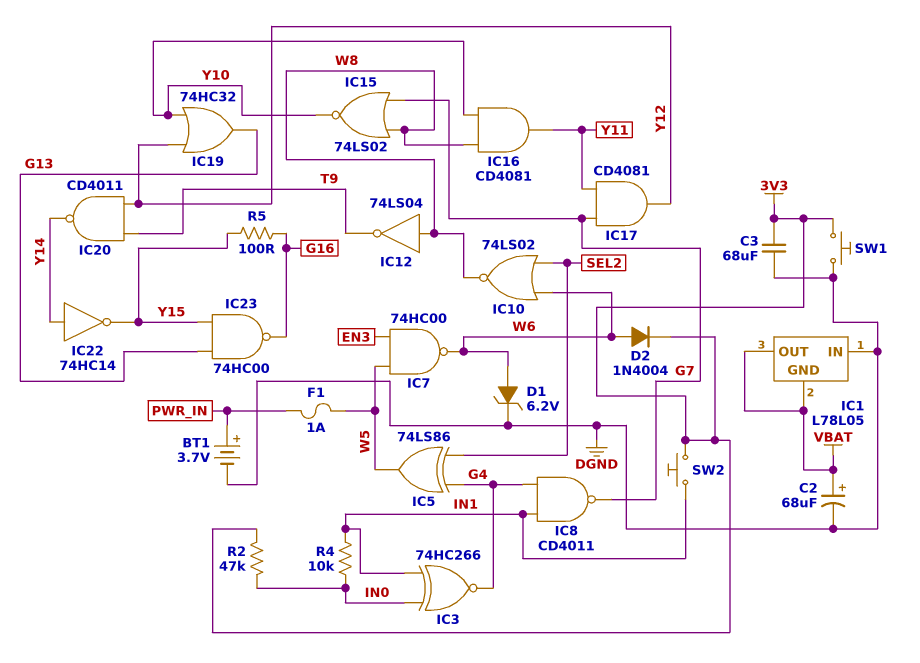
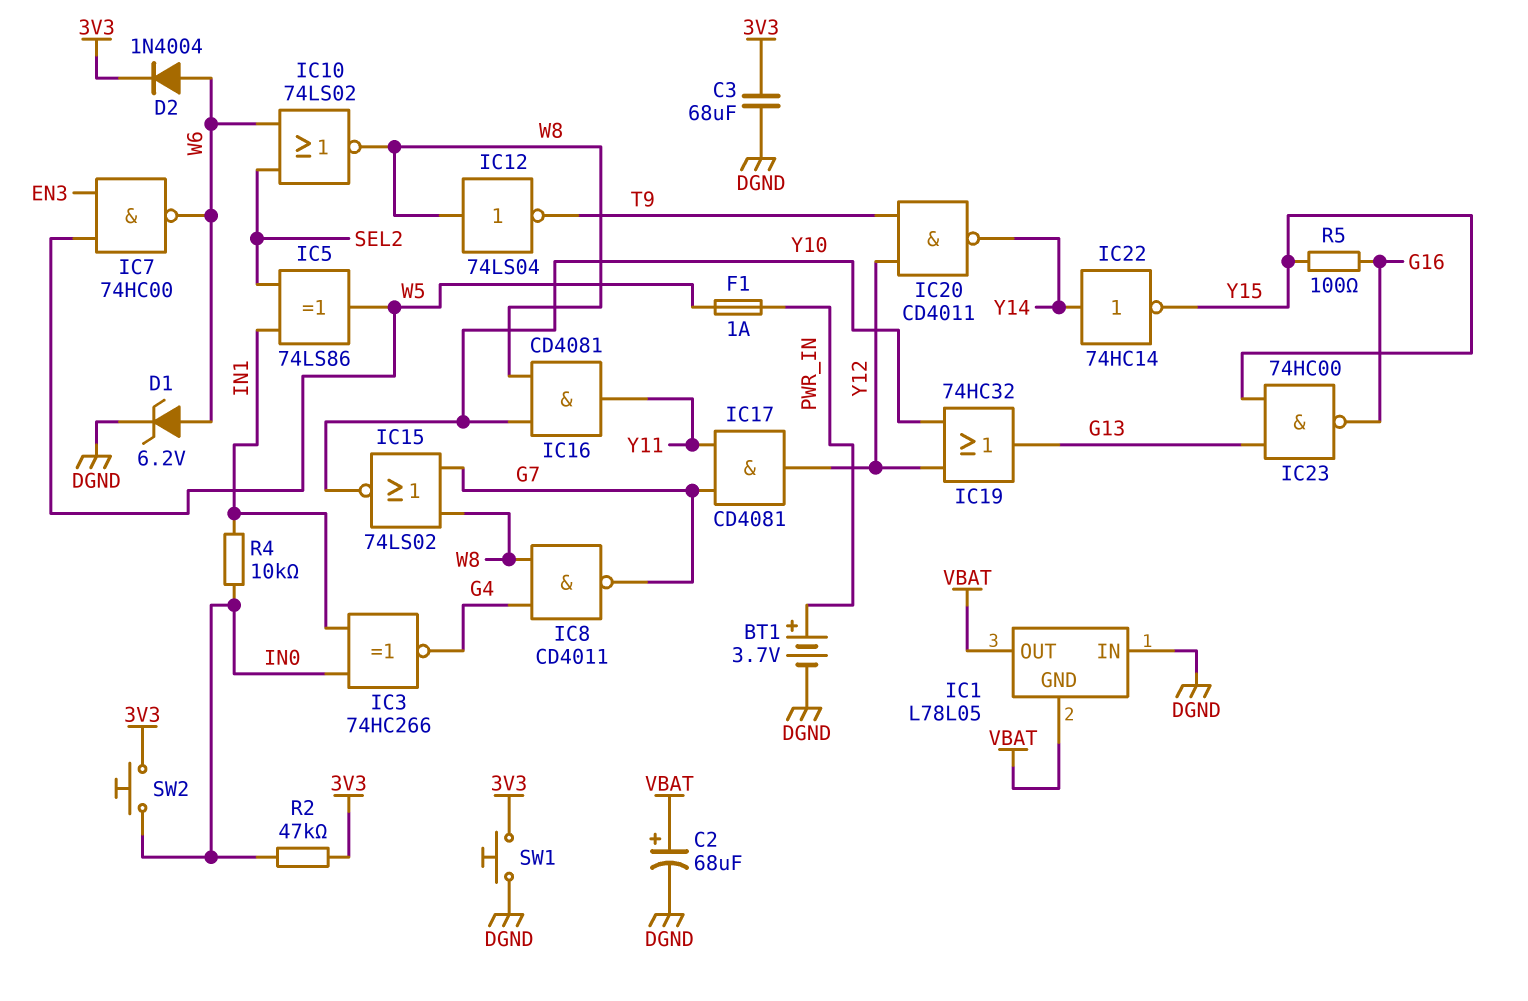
IC5: XOR 74LS86 (in G4, in SEL2, out W5) -> XOR 74LS86 (in IN1, in SEL2, out W5)
IC8: NAND CD4011 (in G4, in IN1, out G7) -> NAND CD4011 (in G4, in W8, out G7)
SW2: button (3V3, IN1) -> button (3V3, IN0)

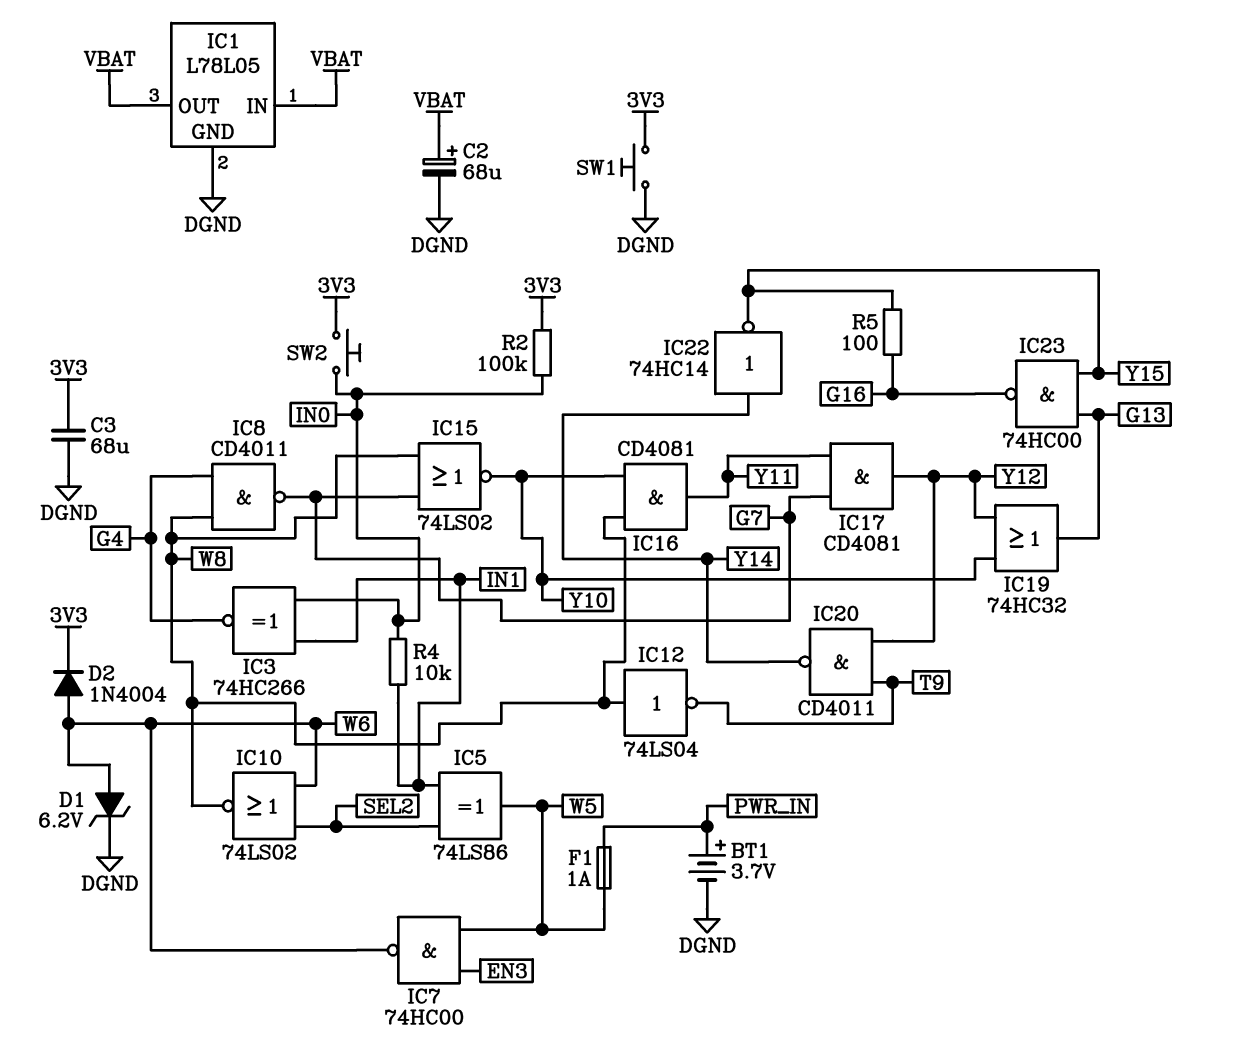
IC1 pin GND: VBAT -> DGND
IC1 pin IN: DGND -> VBAT
R2: 47k (3V3, IN0) -> 100k (3V3, IN0)

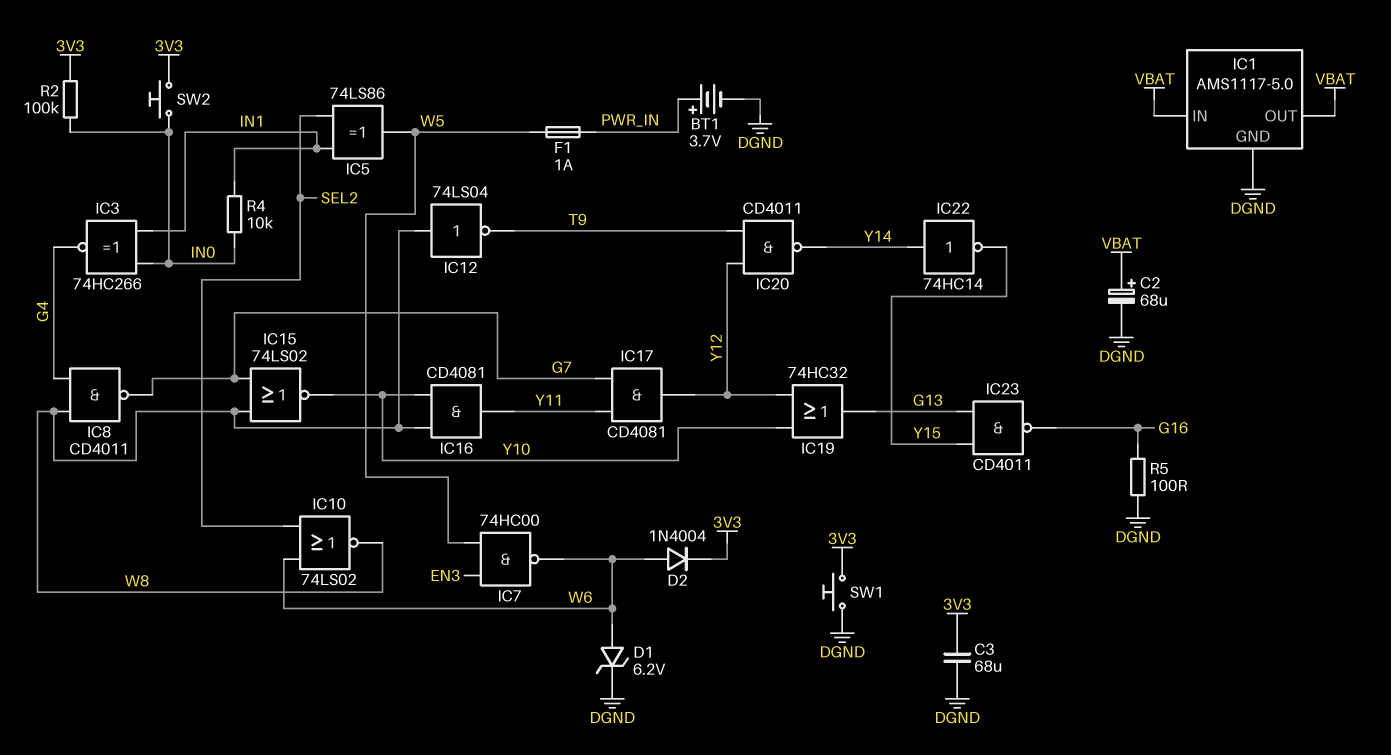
IC1: L78L05 -> AMS1117-5.0
IC23: NAND 74HC00 (in G13, in Y15, out G16) -> NAND CD4011 (in G13, in Y15, out G16)
R5: 100 (G16, Y15) -> 100 (DGND, G16)

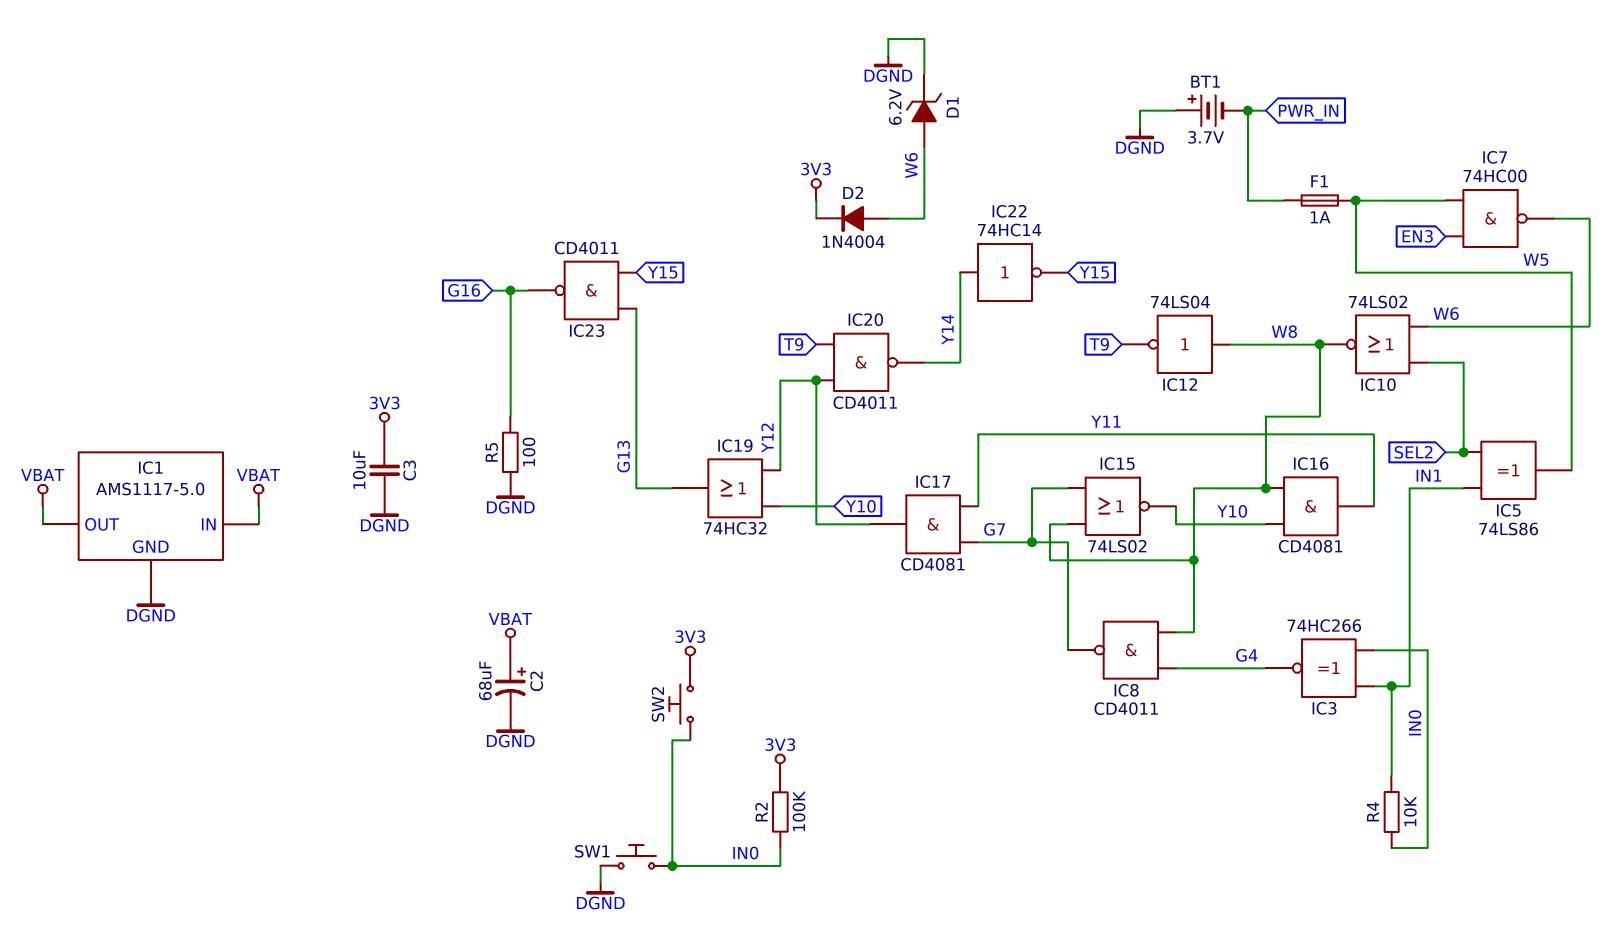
BT1: 3.7V (plus PWR_IN, minus DGND) -> 3.7V (plus DGND, minus PWR_IN)
C3: 68uF (3V3, DGND) -> 10uF (3V3, DGND)
SW1: button (3V3, DGND) -> button (DGND, IN0)

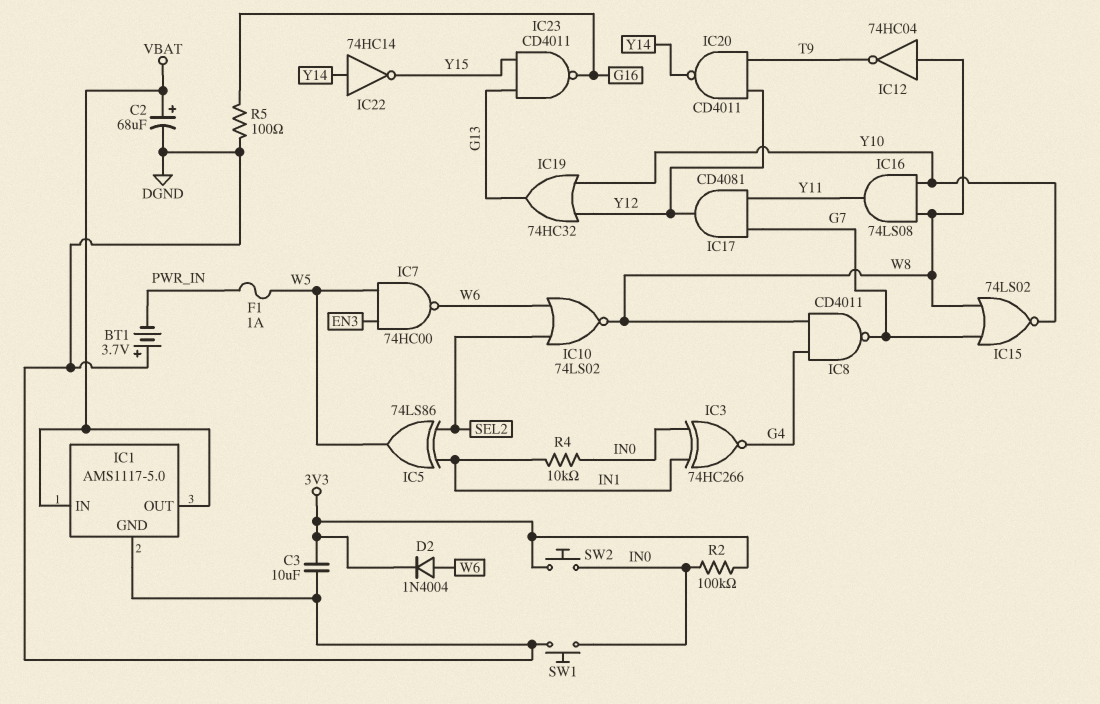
D1: zener 6.2V (A W6, K DGND) -> none
IC12: NOT 74LS04 (in W8, out T9) -> NOT 74HC04 (in W8, out T9)
IC16: AND CD4081 (in W8, in Y10, out Y11) -> AND 74LS08 (in W8, in Y10, out Y11)

